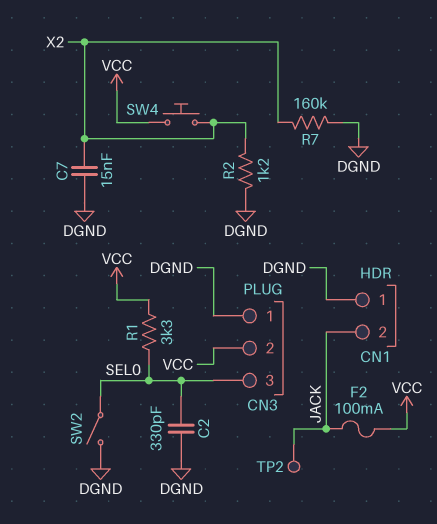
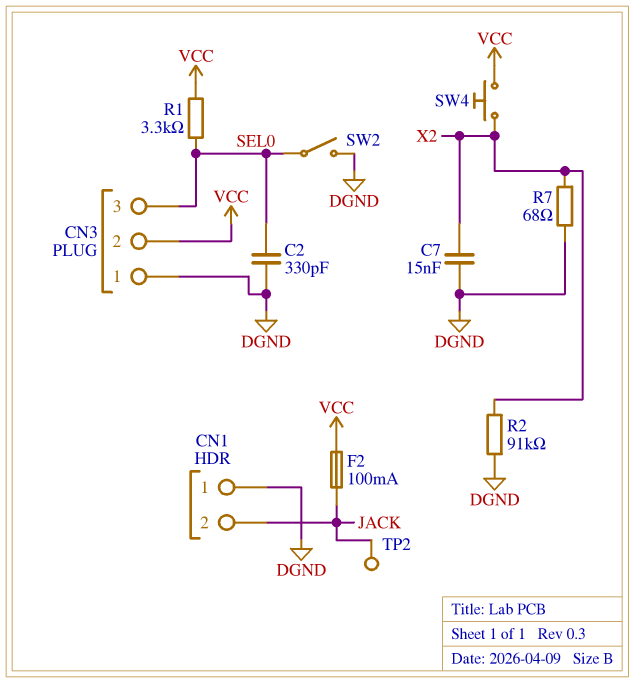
R2: 1.2k (DGND, X2) -> 91k (DGND, X2)
R7: 160k (DGND, X2) -> 68 (DGND, X2)

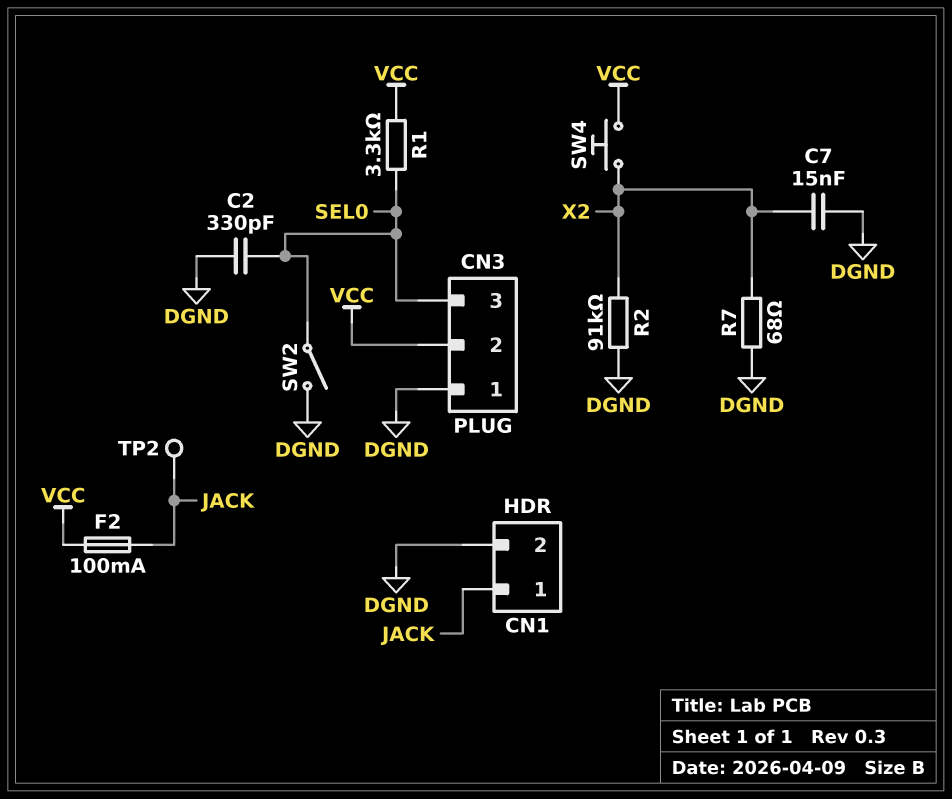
CN1 pin 1: DGND -> JACK
CN1 pin 2: JACK -> DGND

